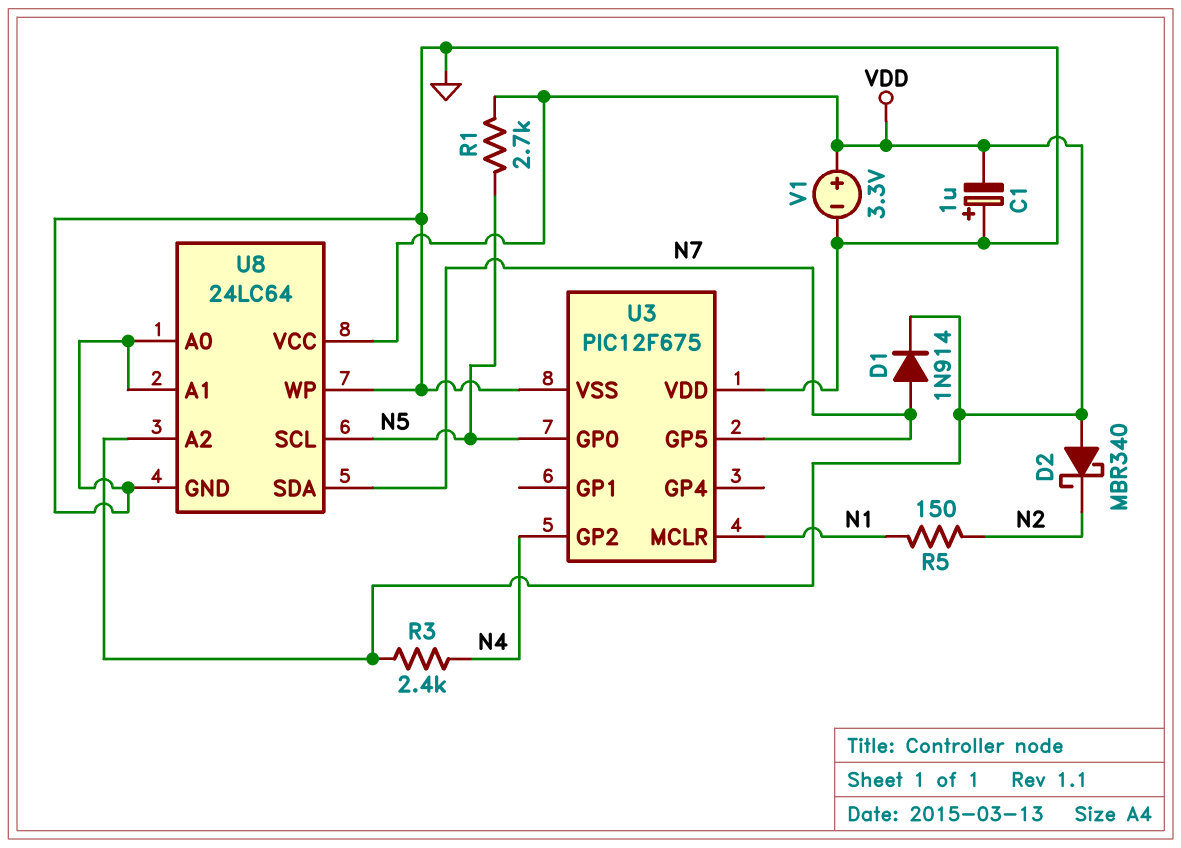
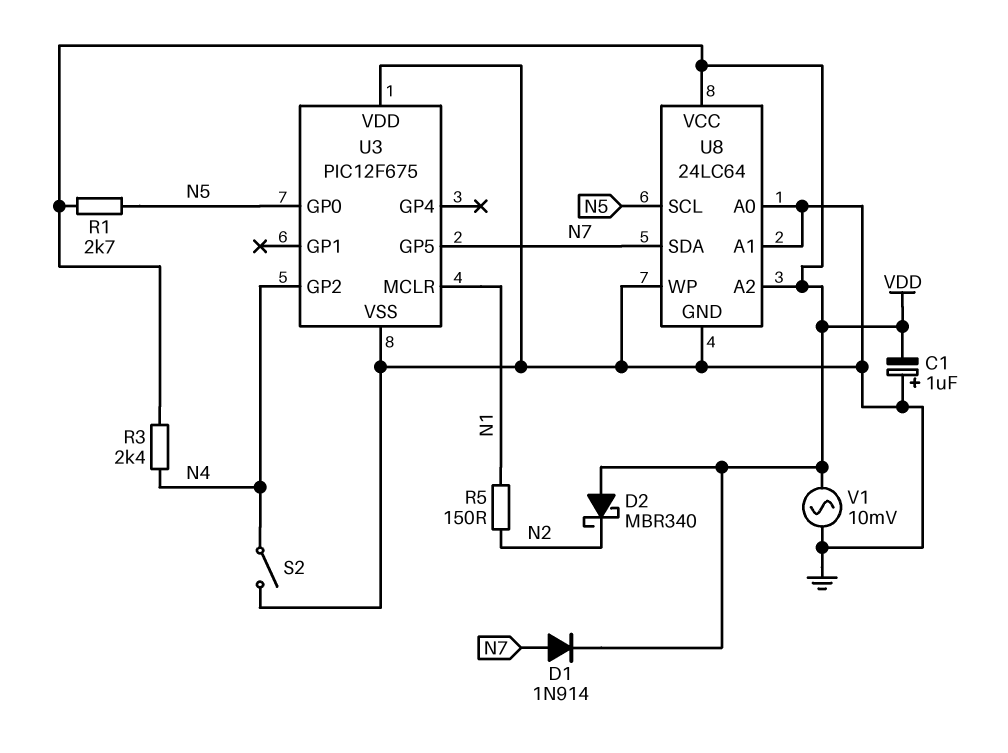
S2: none -> switch (GND, N4)
V1: 3.3V (plus VDD, minus GND) -> AC 10mV (GND, VDD)

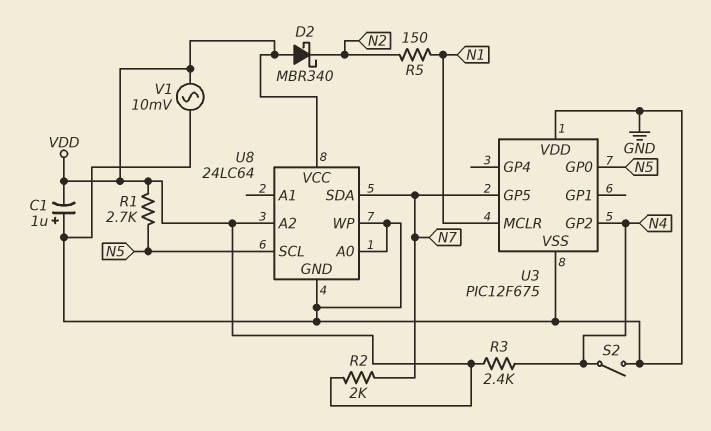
D1: diode 1N914 (A N7, K VDD) -> none
R2: none -> 2k (N7, VDD)
U8 pin A1: GND -> none

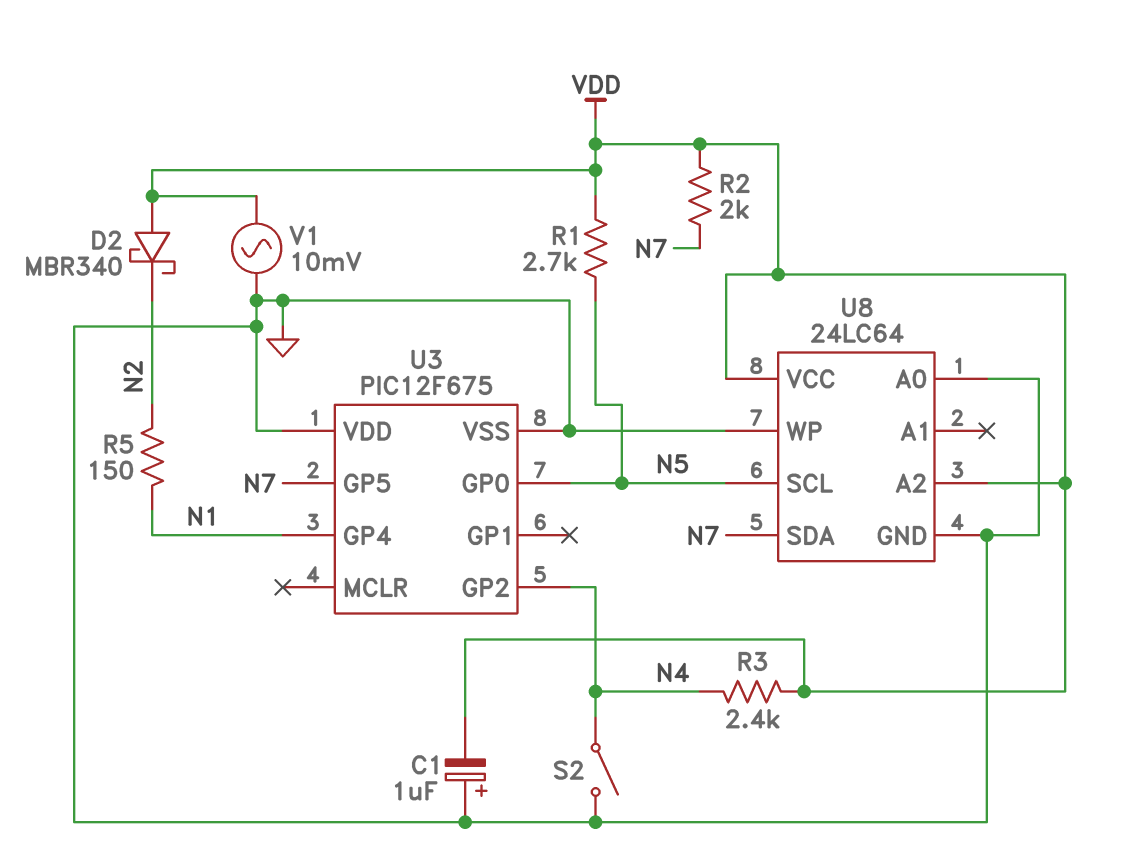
U3 pin GP4: none -> N1
U3 pin MCLR: N1 -> none

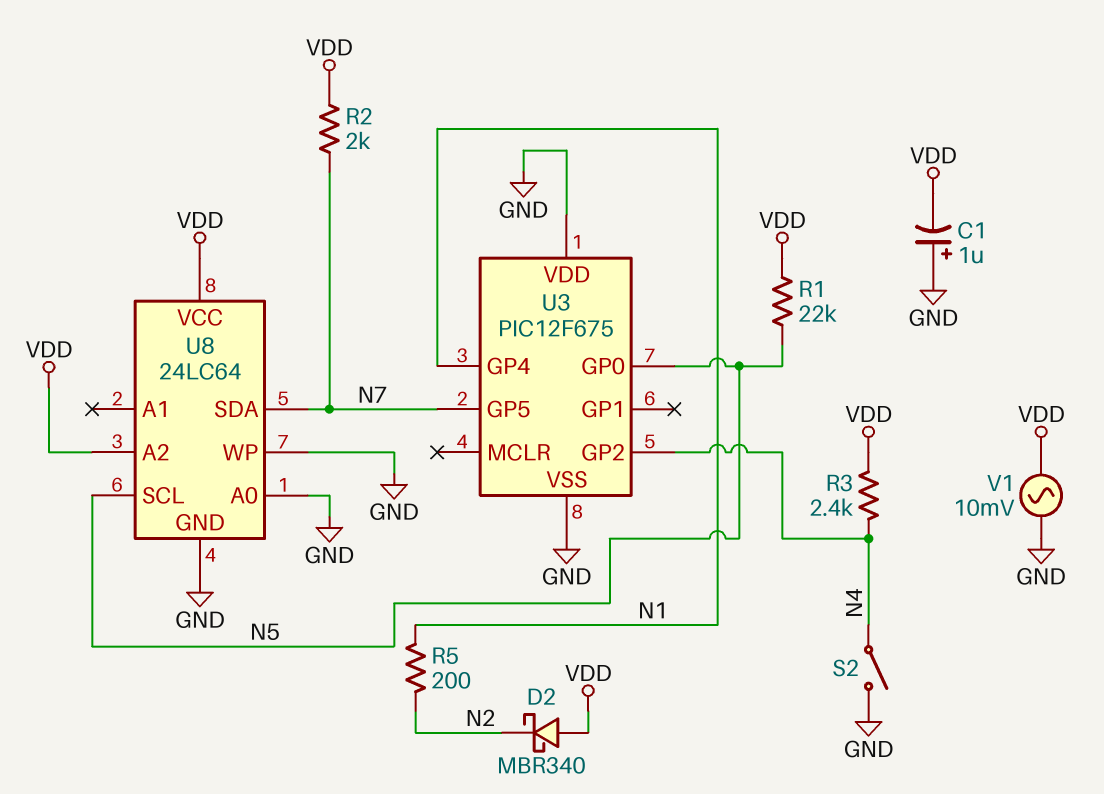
R1: 2.7k (N5, VDD) -> 22k (N5, VDD)
R5: 150 (N1, N2) -> 200 (N1, N2)

